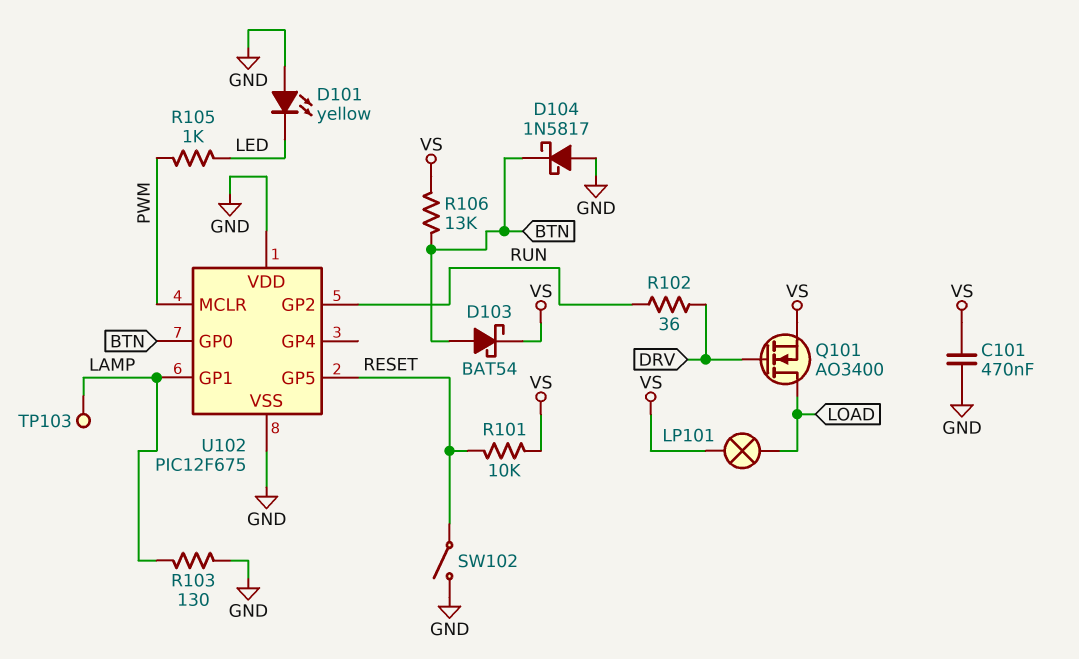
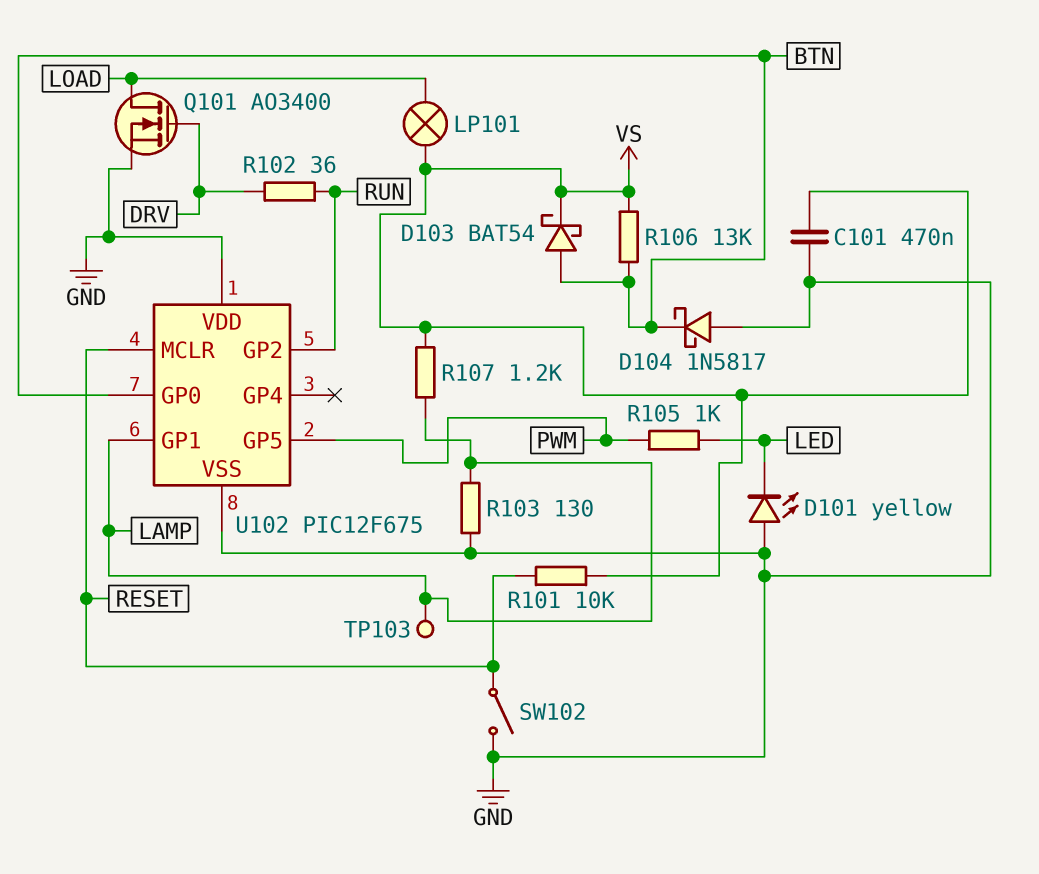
Q101: NMOS AO3400 (G DRV, D LOAD, S VS) -> NMOS AO3400 (G DRV, D LOAD, S GND)
R107: none -> 1.2k (LAMP, VS)
U102 pin GP5: RESET -> PWM
U102 pin MCLR: PWM -> RESET

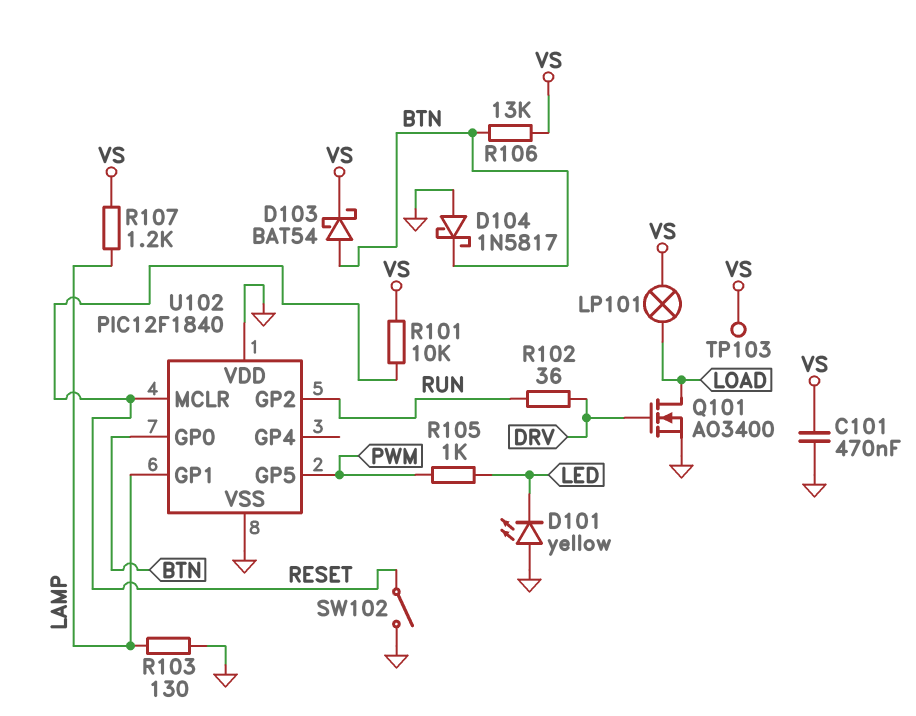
TP103: test point (LAMP) -> test point (VS)
U102: PIC12F675 -> PIC12F1840

